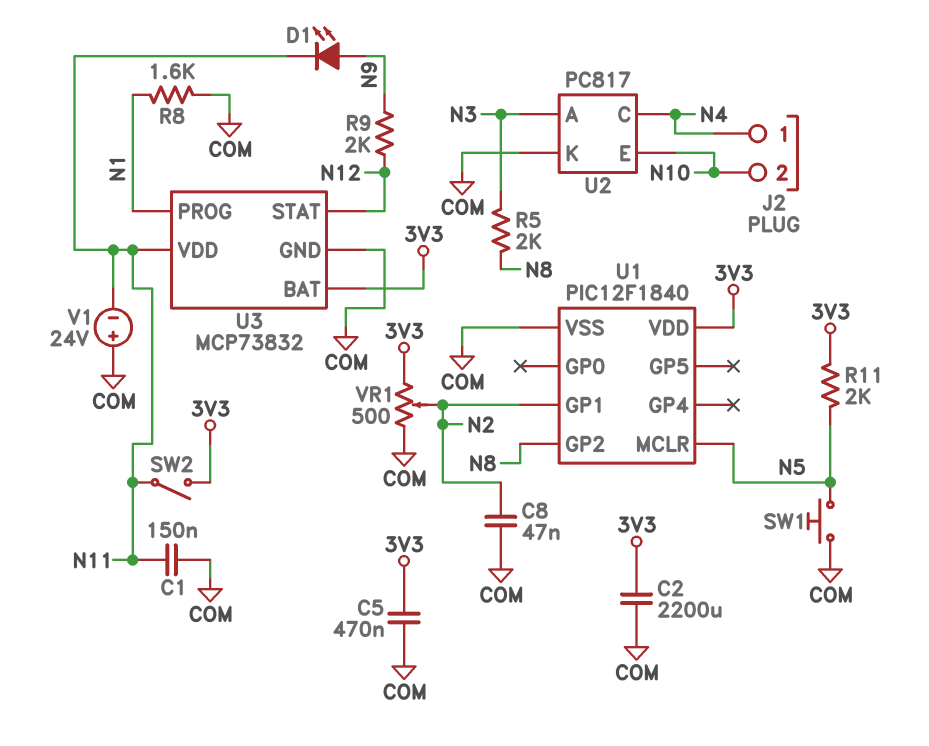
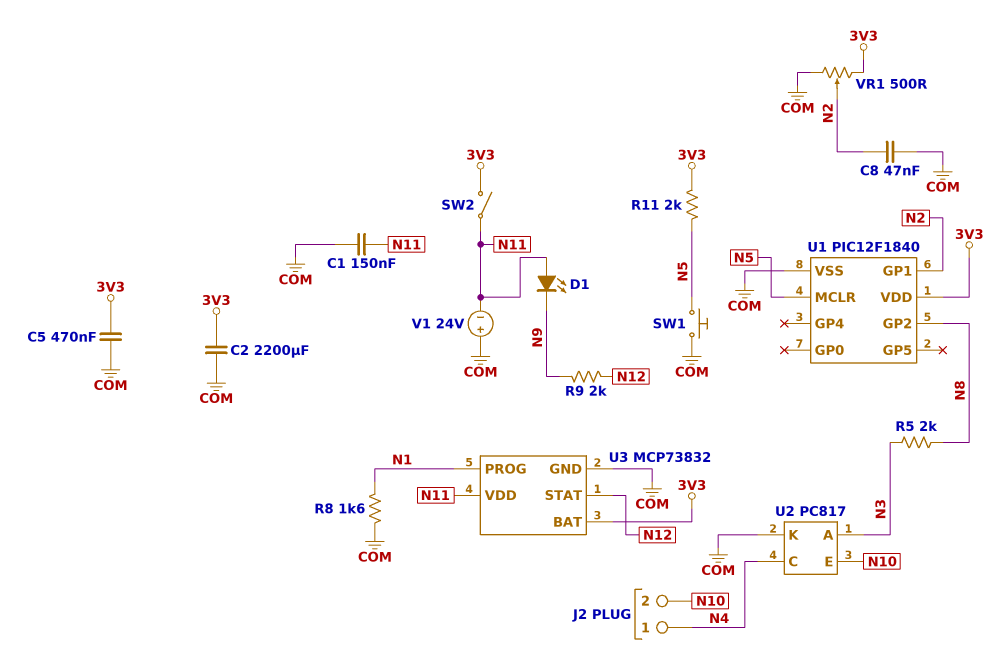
D1: LED (A N9, K N11) -> LED (A N11, K N9)

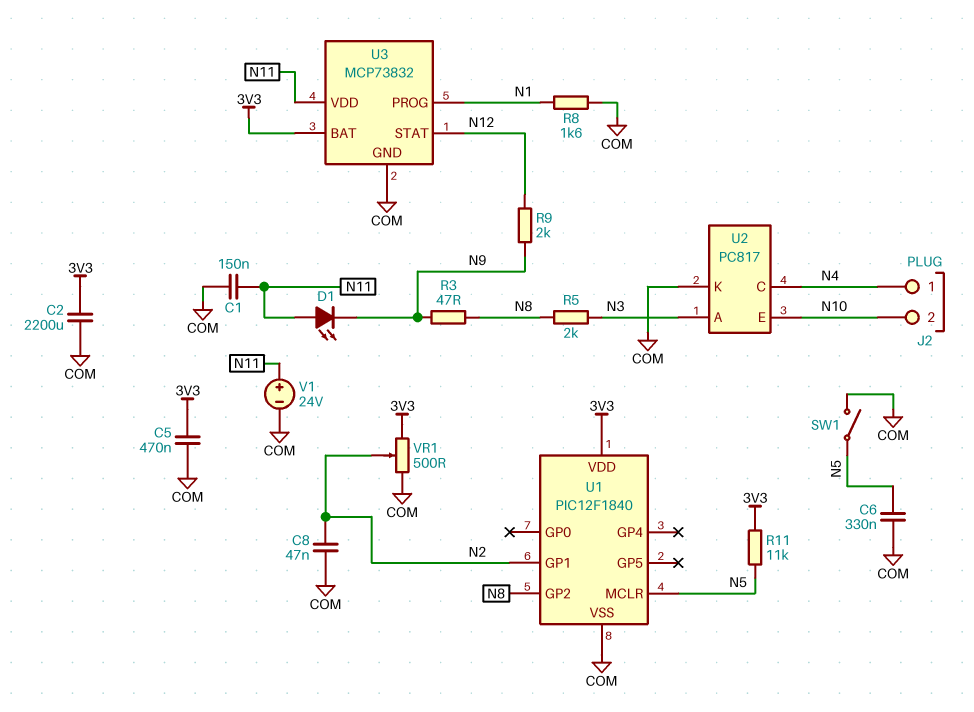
C6: none -> 330nF (COM, N5)
R3: none -> 47 (N8, N9)
R11: 2k (3V3, N5) -> 11k (3V3, N5)
SW1: button (COM, N5) -> switch (COM, N5)
SW2: switch (3V3, N11) -> none
V1: 24V (plus COM, minus N11) -> 24V (plus N11, minus COM)

